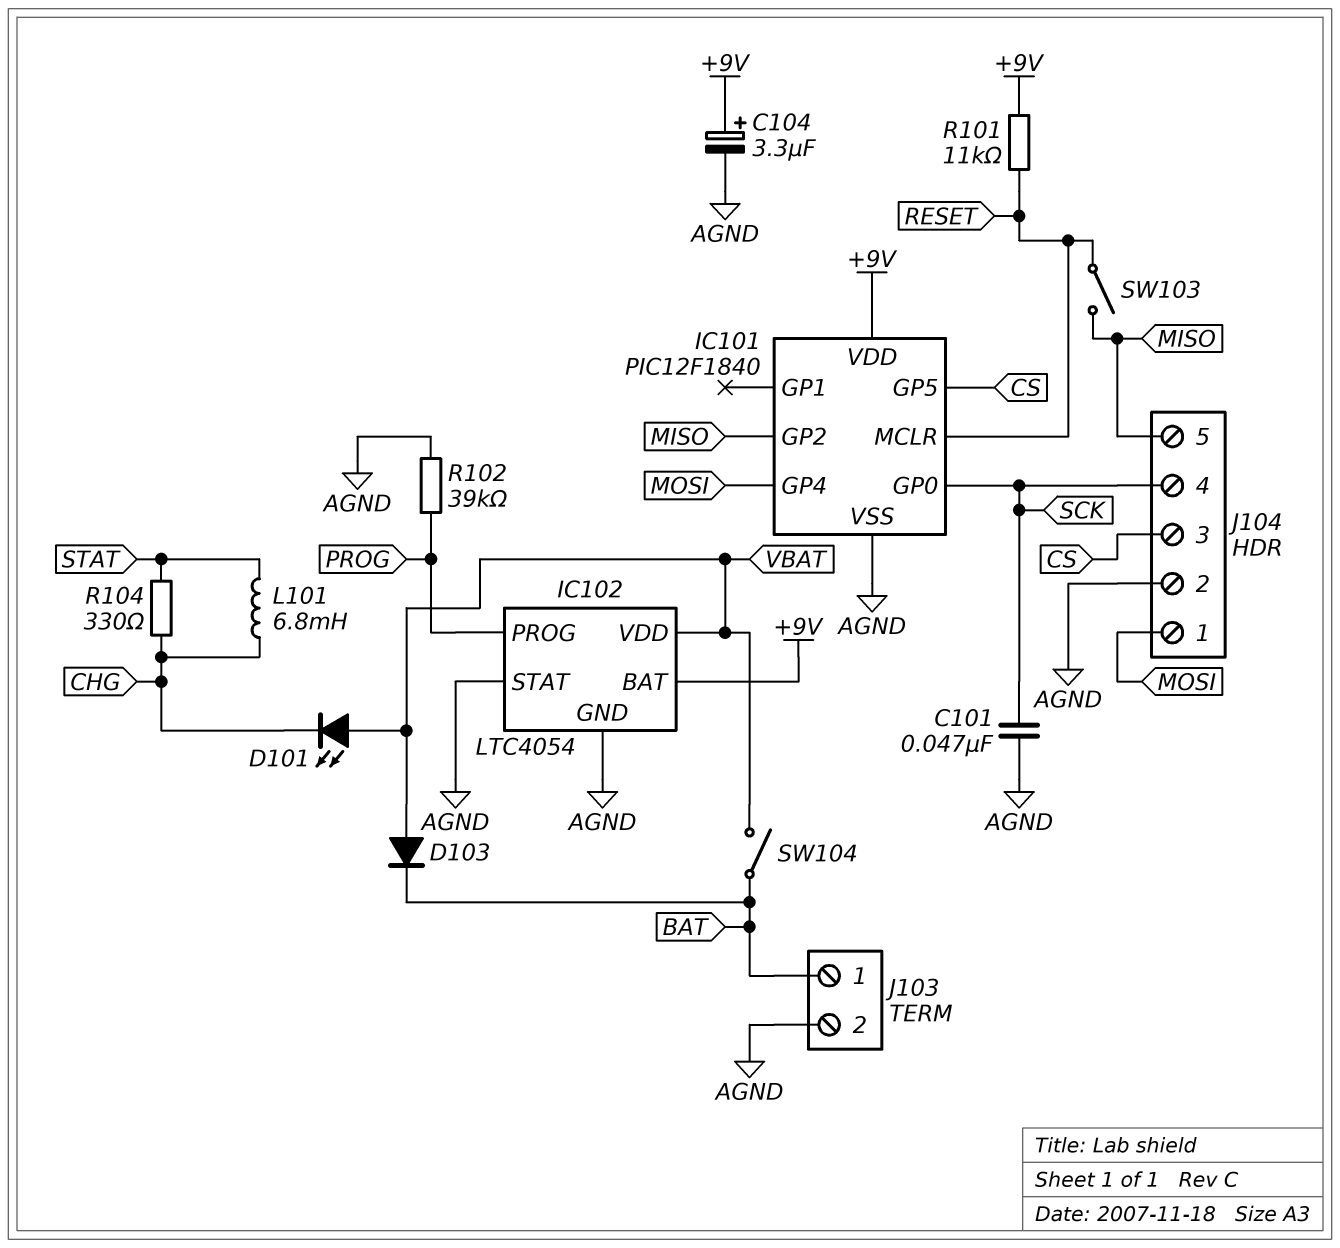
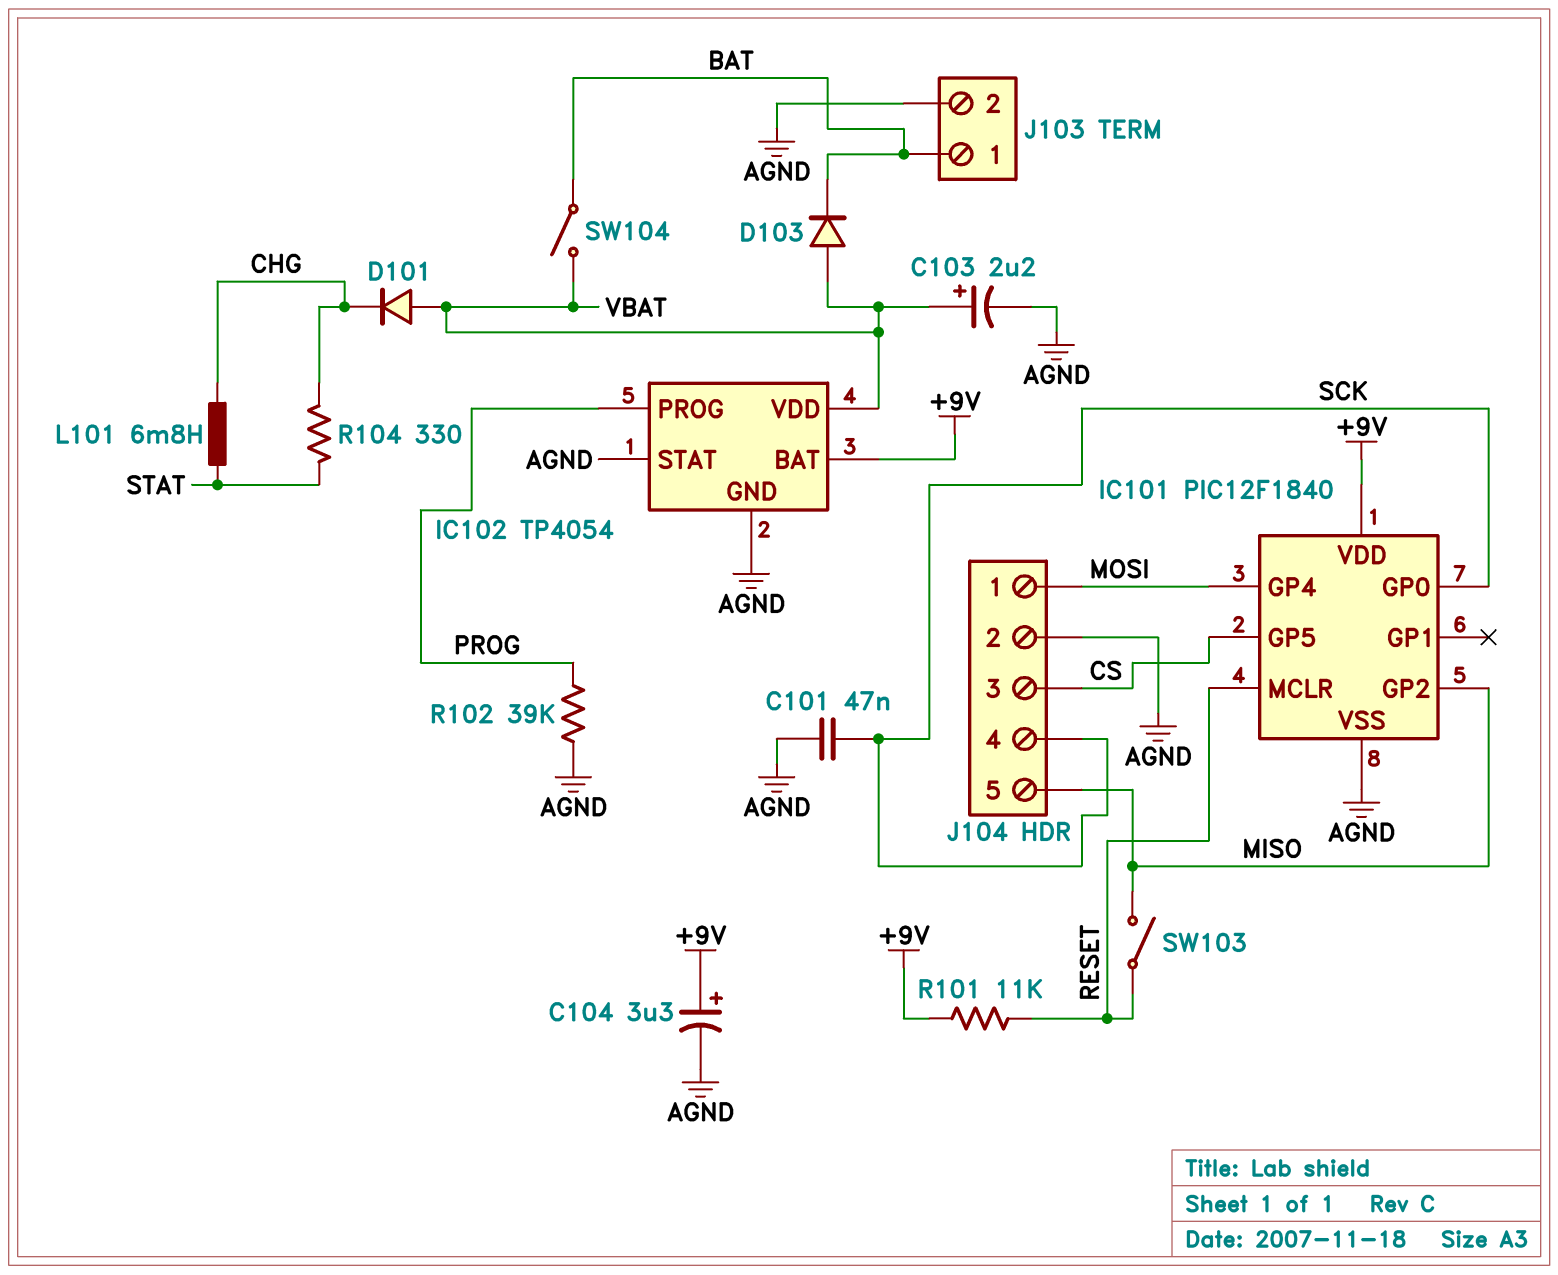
C103: none -> 2.2uF (plus VBAT, minus AGND)
D101: LED (A VBAT, K CHG) -> diode (A VBAT, K CHG)
IC102: LTC4054 -> TP4054

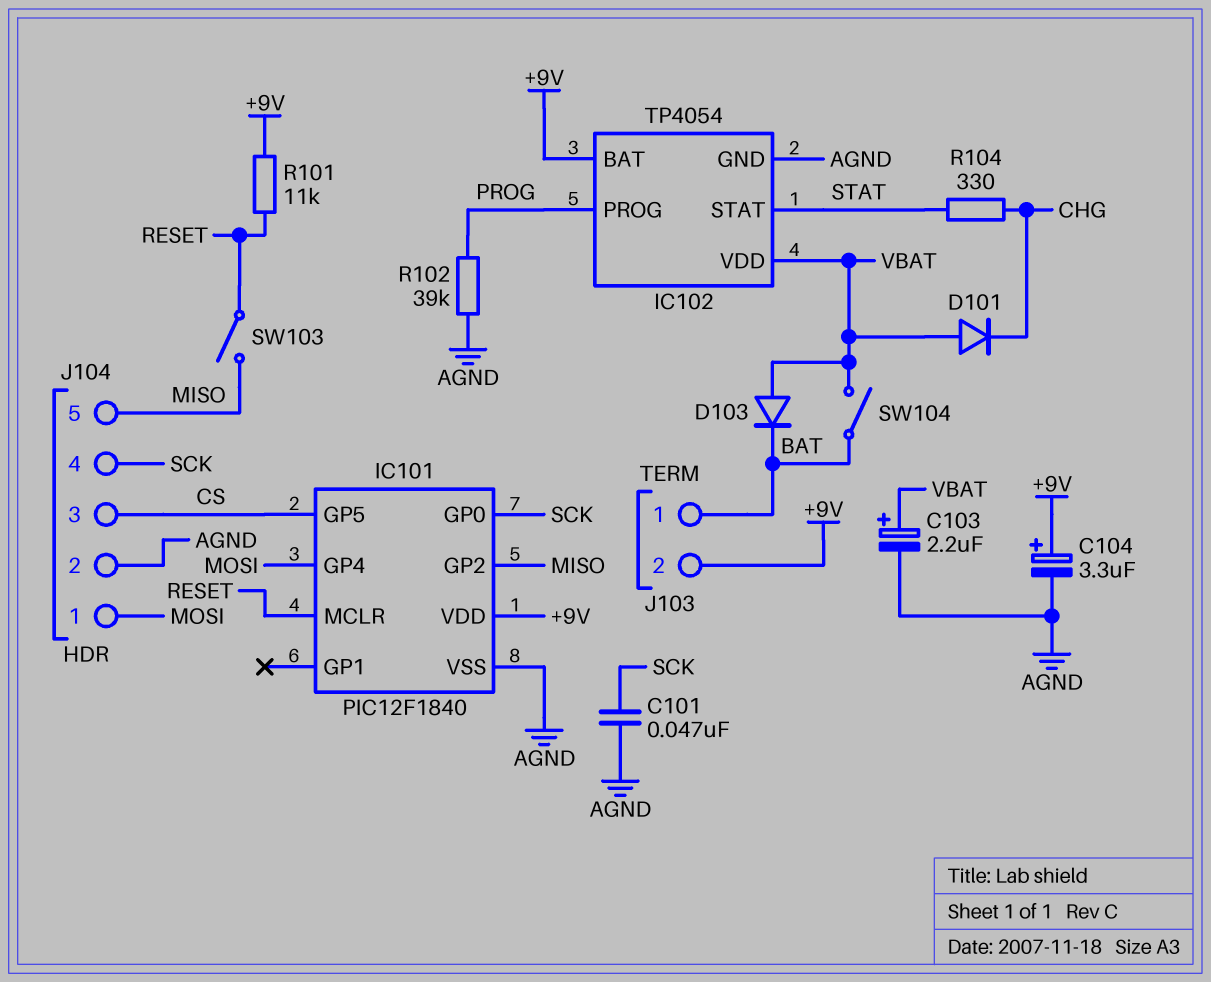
IC102 pin STAT: AGND -> STAT
J103 pin 2: AGND -> +9V
L101: 6.8mH (CHG, STAT) -> none

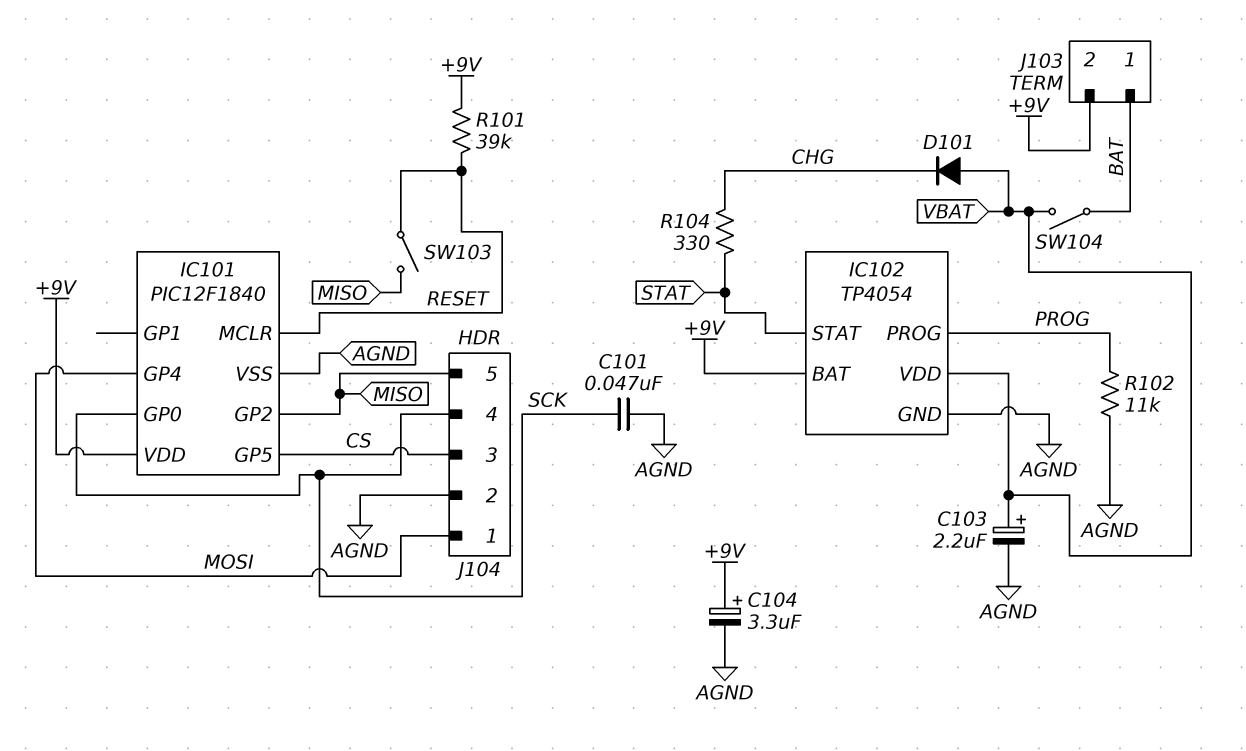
D103: diode (A VBAT, K BAT) -> none
R101: 11k (+9V, RESET) -> 39k (+9V, RESET)
R102: 39k (AGND, PROG) -> 11k (AGND, PROG)

